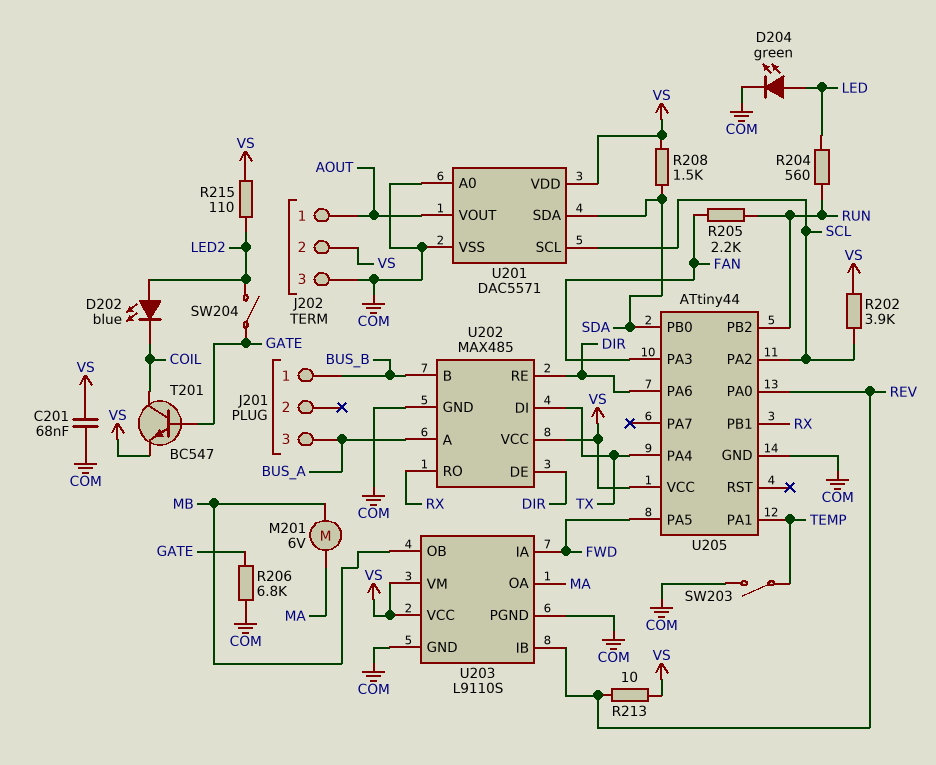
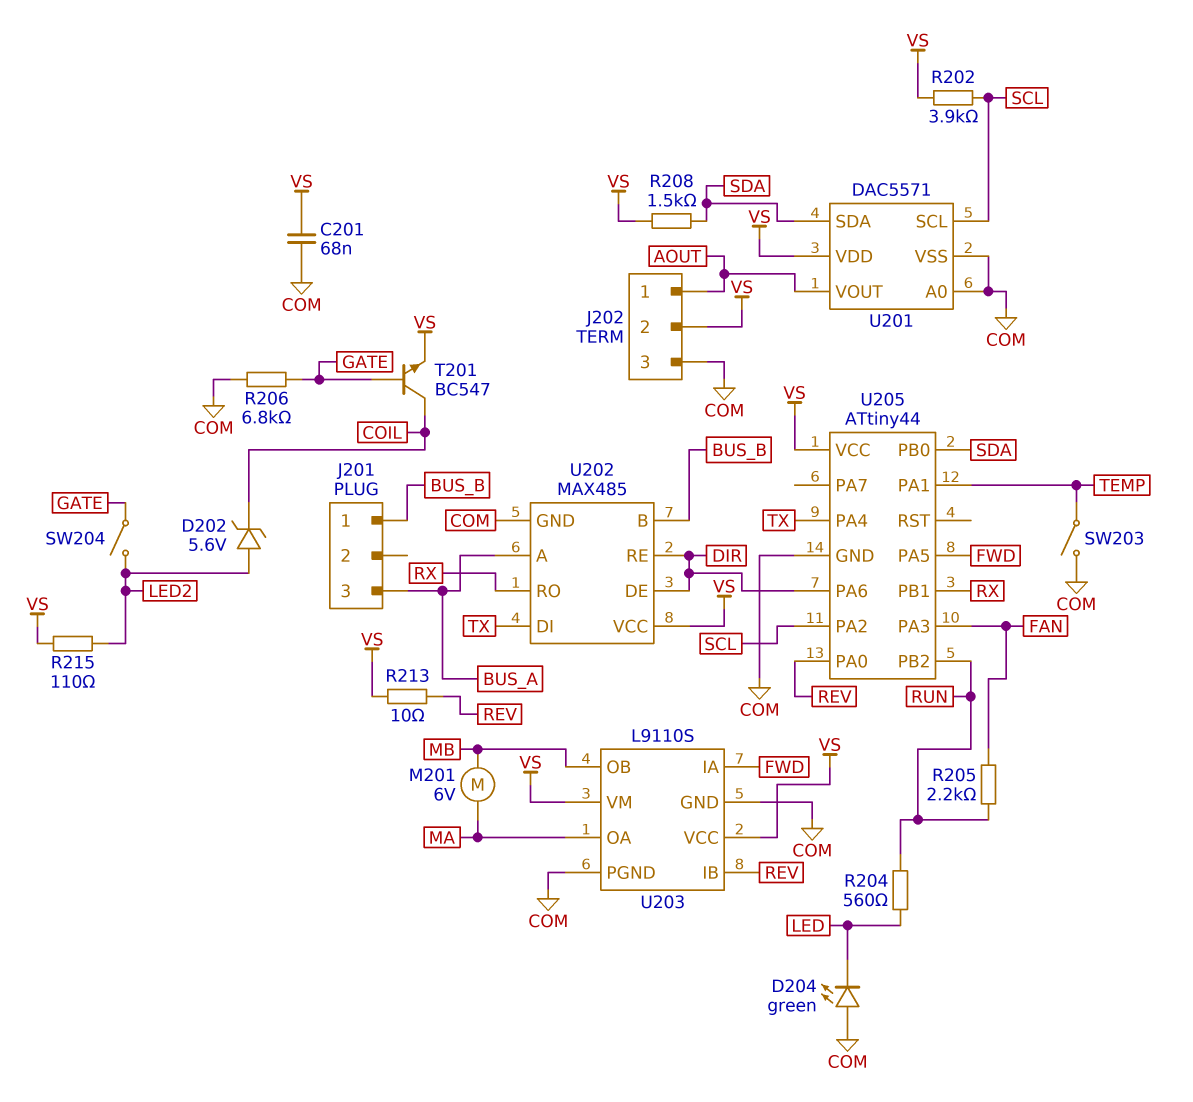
D202: LED blue (A LED2, K COIL) -> zener 5.6V (A LED2, K COIL)
D204: LED green (A LED, K COM) -> LED green (A COM, K LED)

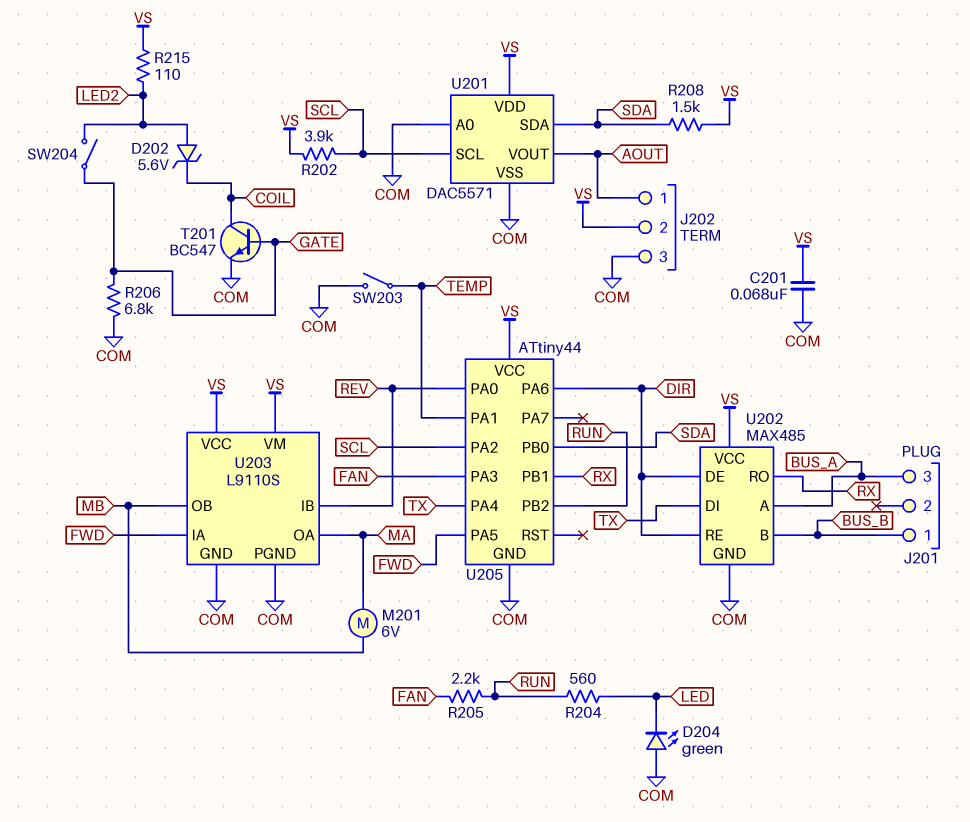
R213: 10 (REV, VS) -> none
T201: NPN BC547 (B GATE, C COIL, E VS) -> NPN BC547 (B GATE, C COIL, E COM)

